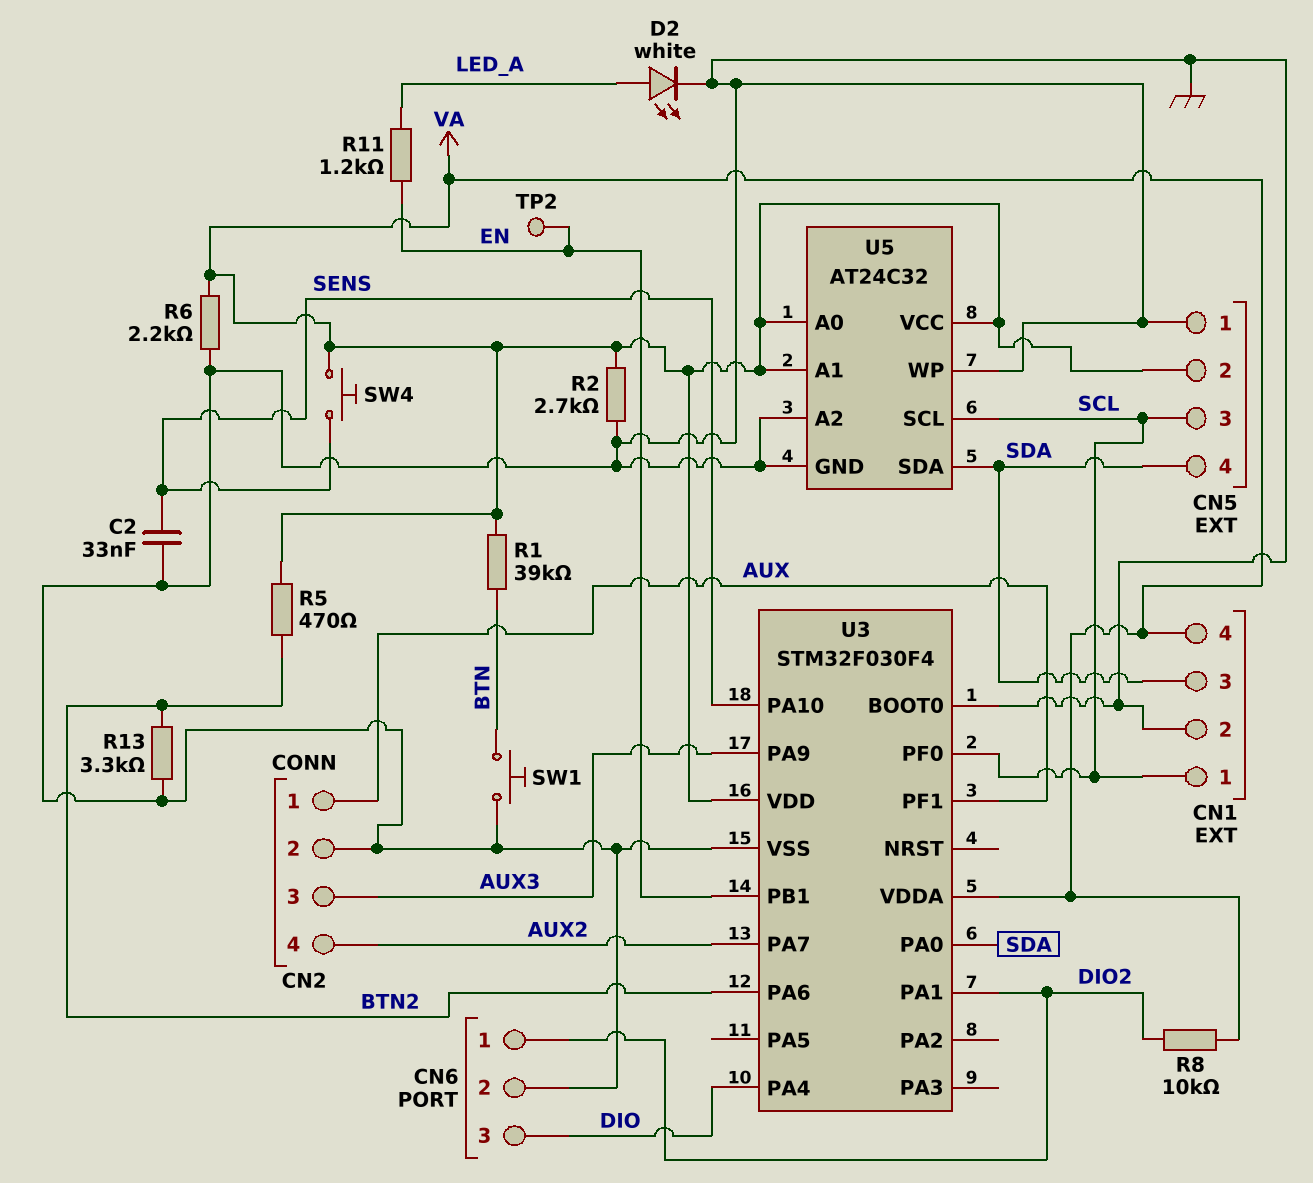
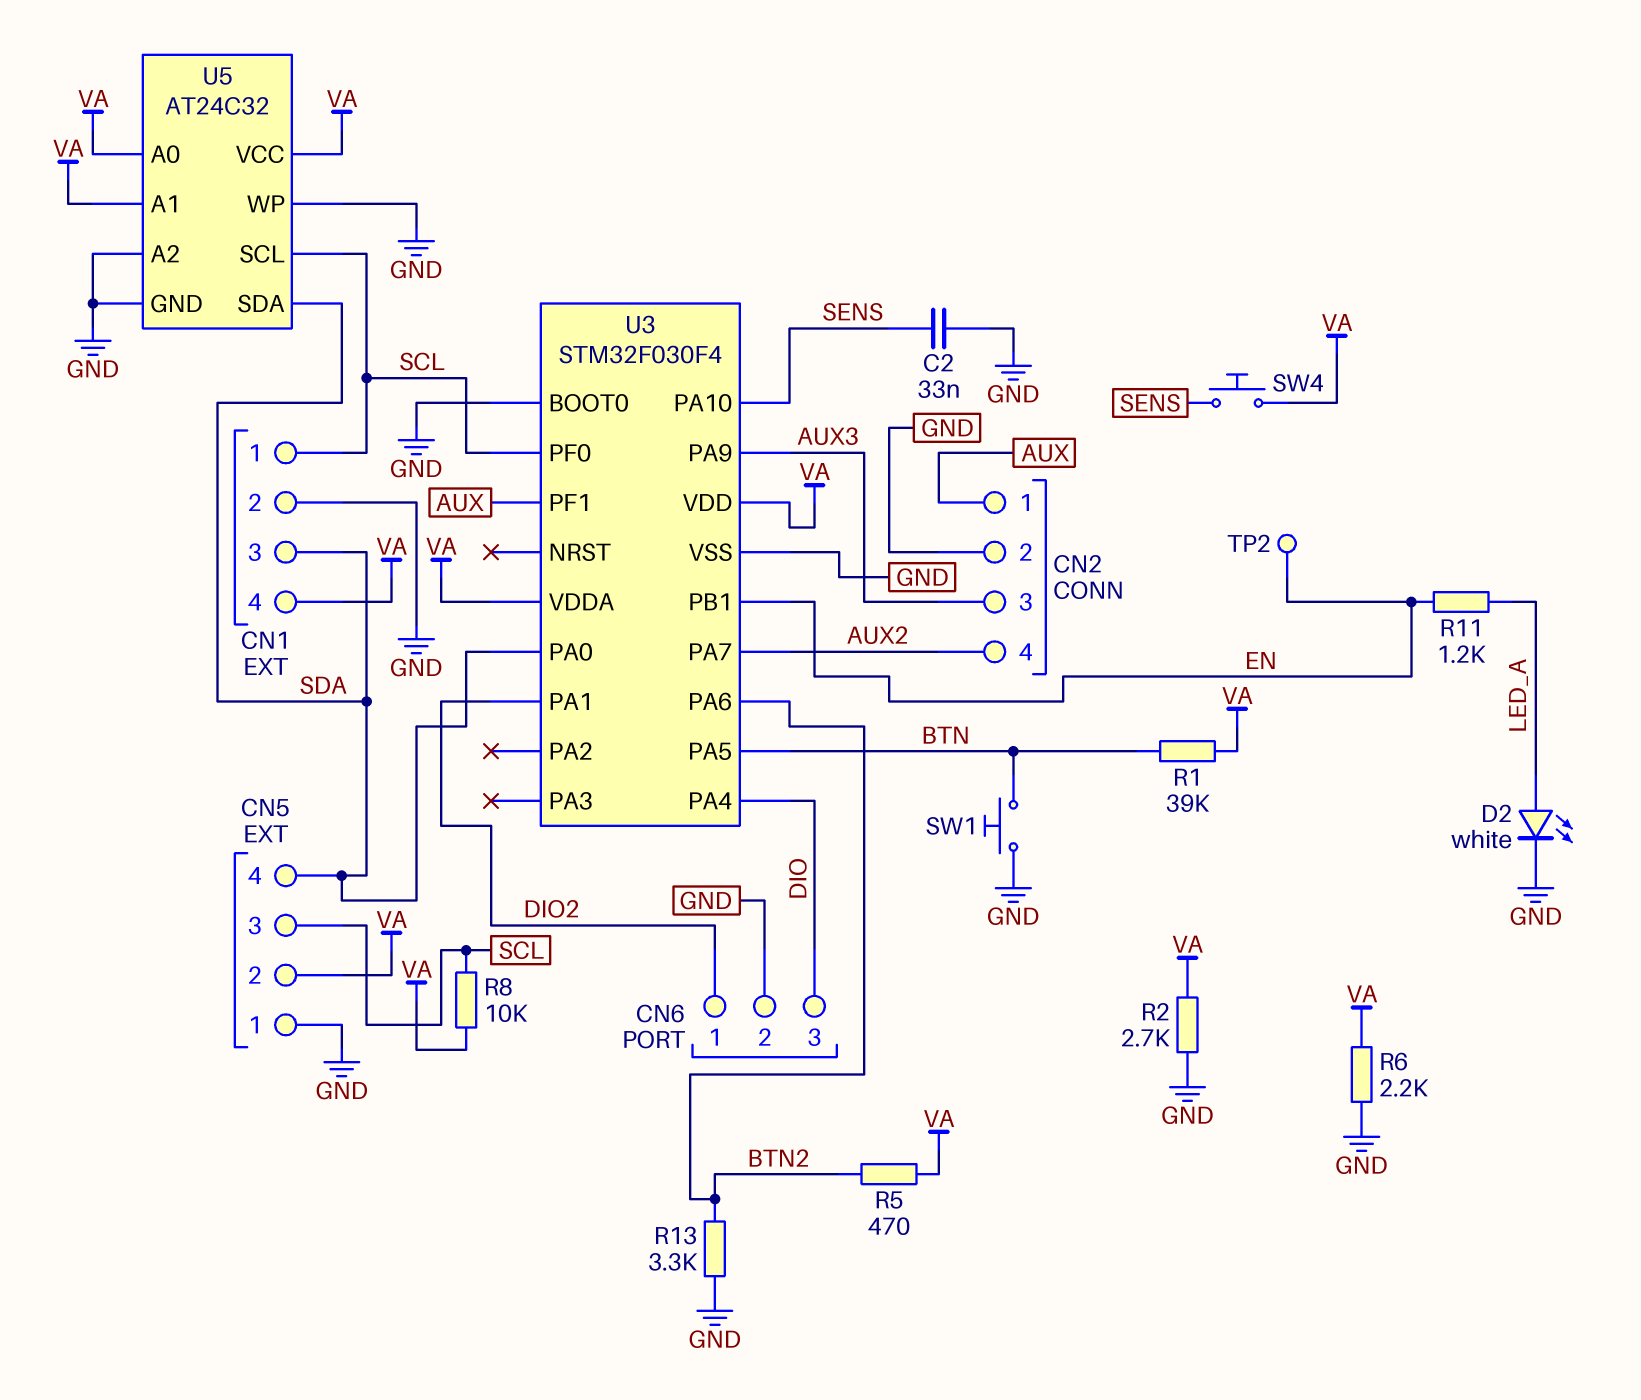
R8: 10k (DIO2, VA) -> 10k (SCL, VA)
U3 pin PA5: none -> BTN

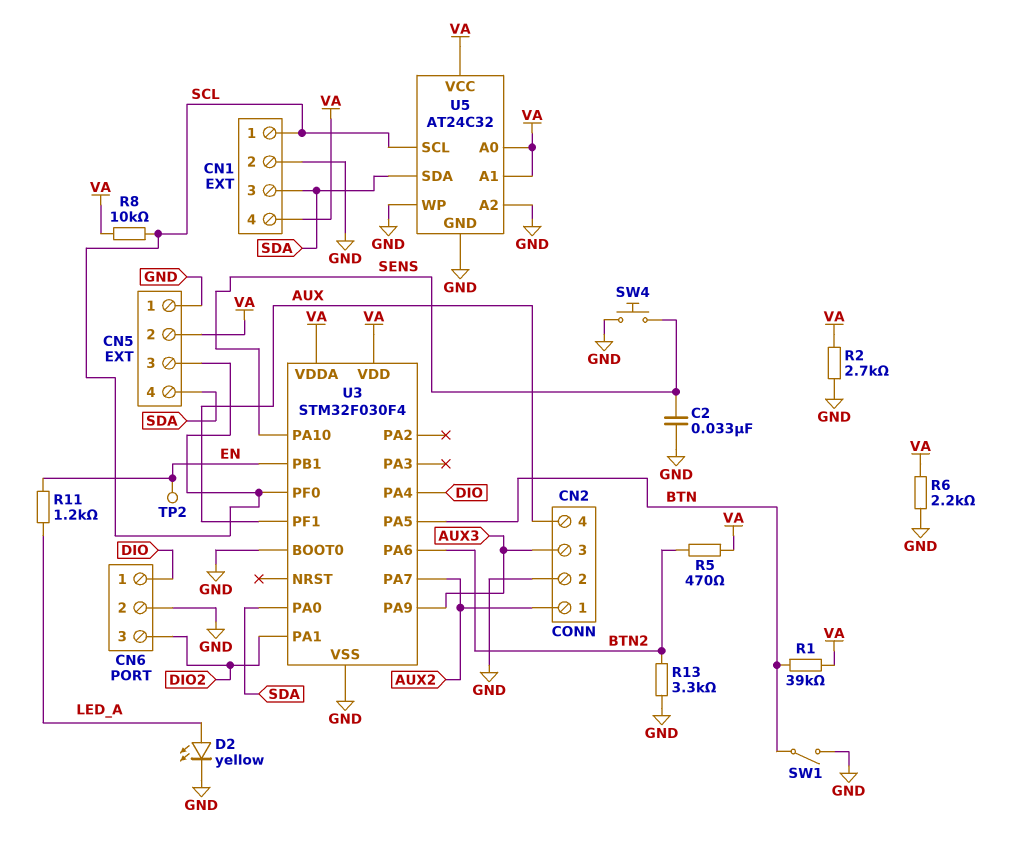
CN2 pin 1: AUX -> AUX2
CN2 pin 4: AUX2 -> AUX
CN6 pin 1: DIO2 -> DIO
CN6 pin 3: DIO -> DIO2
D2: LED white (A LED_A, K GND) -> LED yellow (A LED_A, K GND)
SW1: button (BTN, GND) -> switch (BTN, GND)
SW4: button (SENS, VA) -> button (GND, SENS)

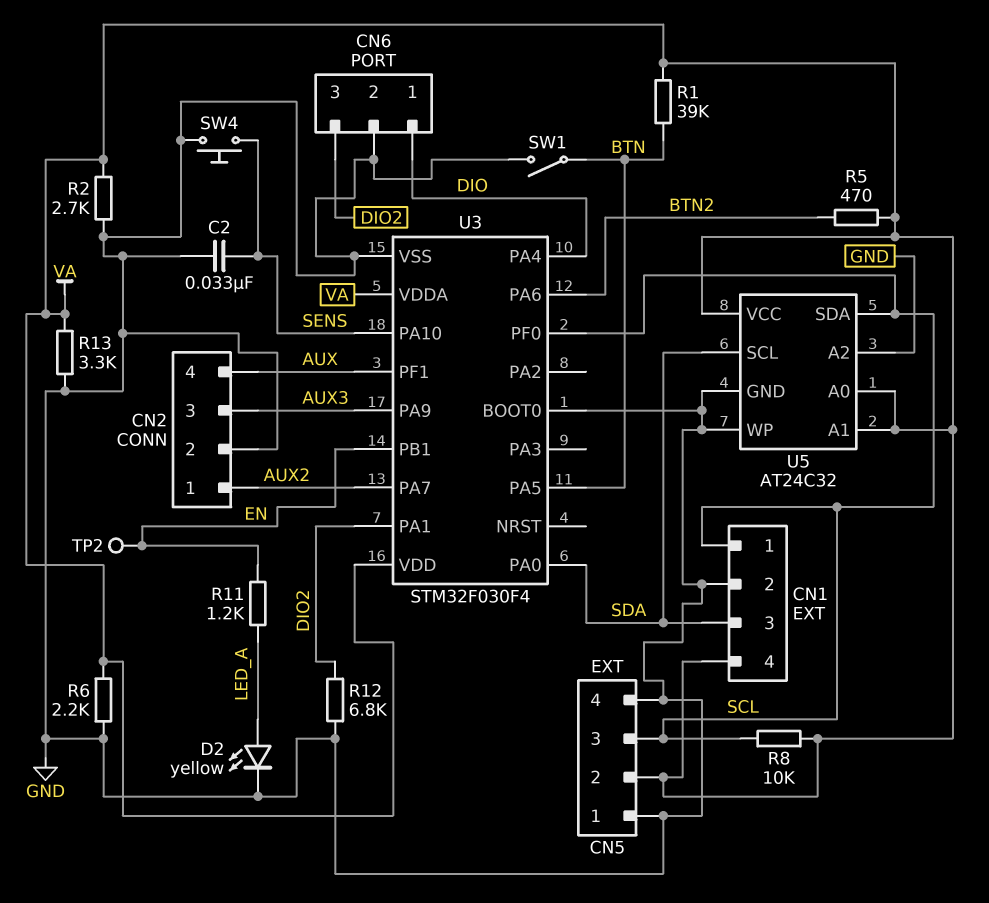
CN5 pin 4: SDA -> GND
R12: none -> 6.8k (DIO2, GND)
R13: 3.3k (BTN2, GND) -> 3.3k (GND, VA)
U5 pin SCL: SCL -> SDA
U5 pin SDA: SDA -> SCL

